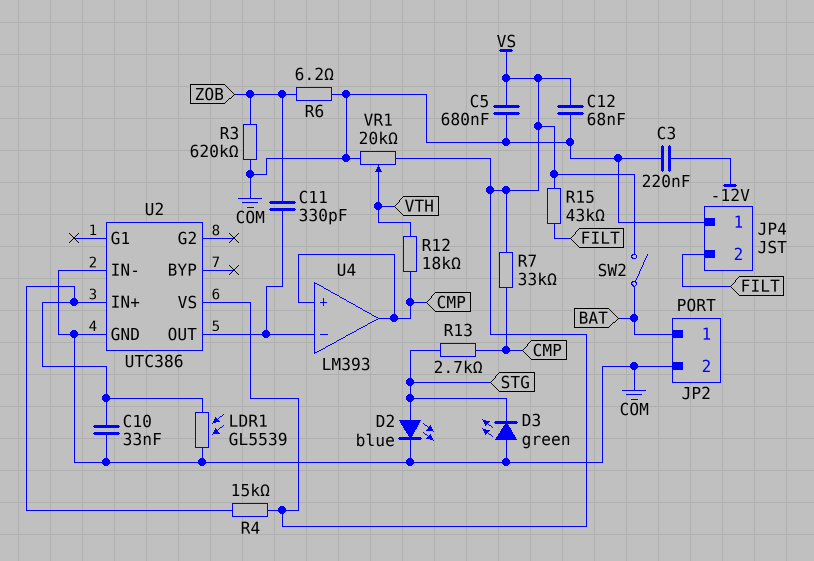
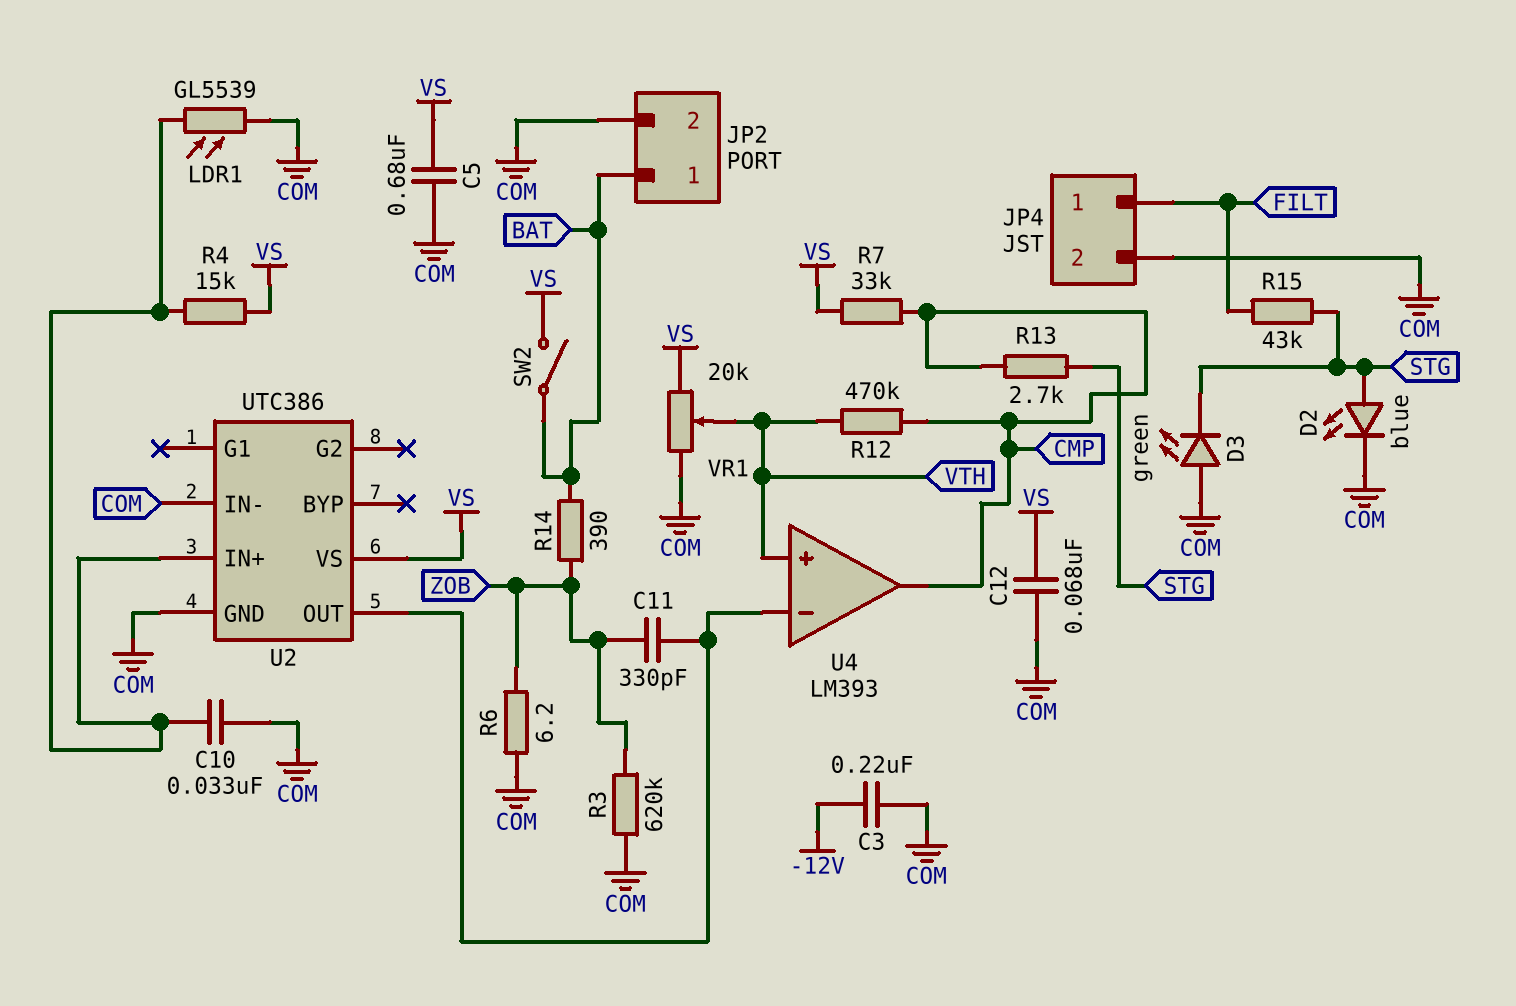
JP4 pin 1: COM -> FILT
JP4 pin 2: FILT -> COM
R12: 18k (CMP, VTH) -> 470k (CMP, VTH)
R14: none -> 390 (BAT, ZOB)
R15: 43k (FILT, VS) -> 43k (FILT, STG)
U4 pin in+: CMP -> VTH

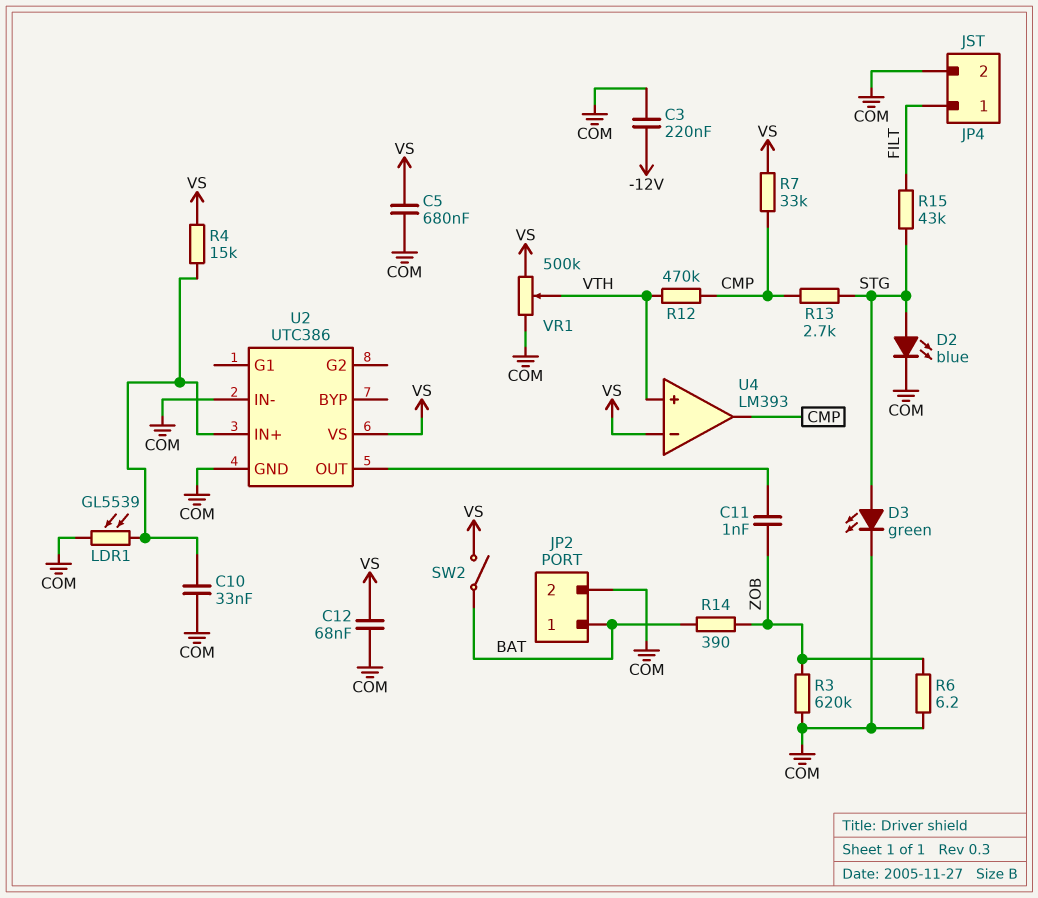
C11: 330pF (U2/OUT, ZOB) -> 1nF (U2/OUT, ZOB)
D3: LED green (A COM, K STG) -> LED green (A STG, K COM)
U4 pin in-: U2/OUT -> VS
VR1: 20k (COM, VS, wiper VTH) -> 500k (COM, VS, wiper VTH)

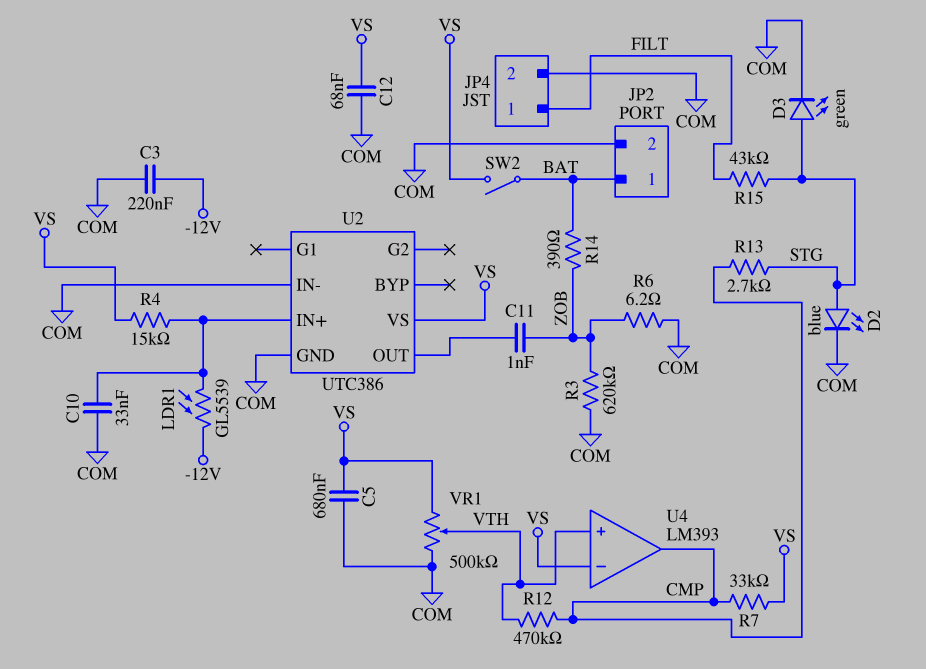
LDR1: GL5539 (COM, U2/IN+) -> GL5539 (-12V, U2/IN+)

